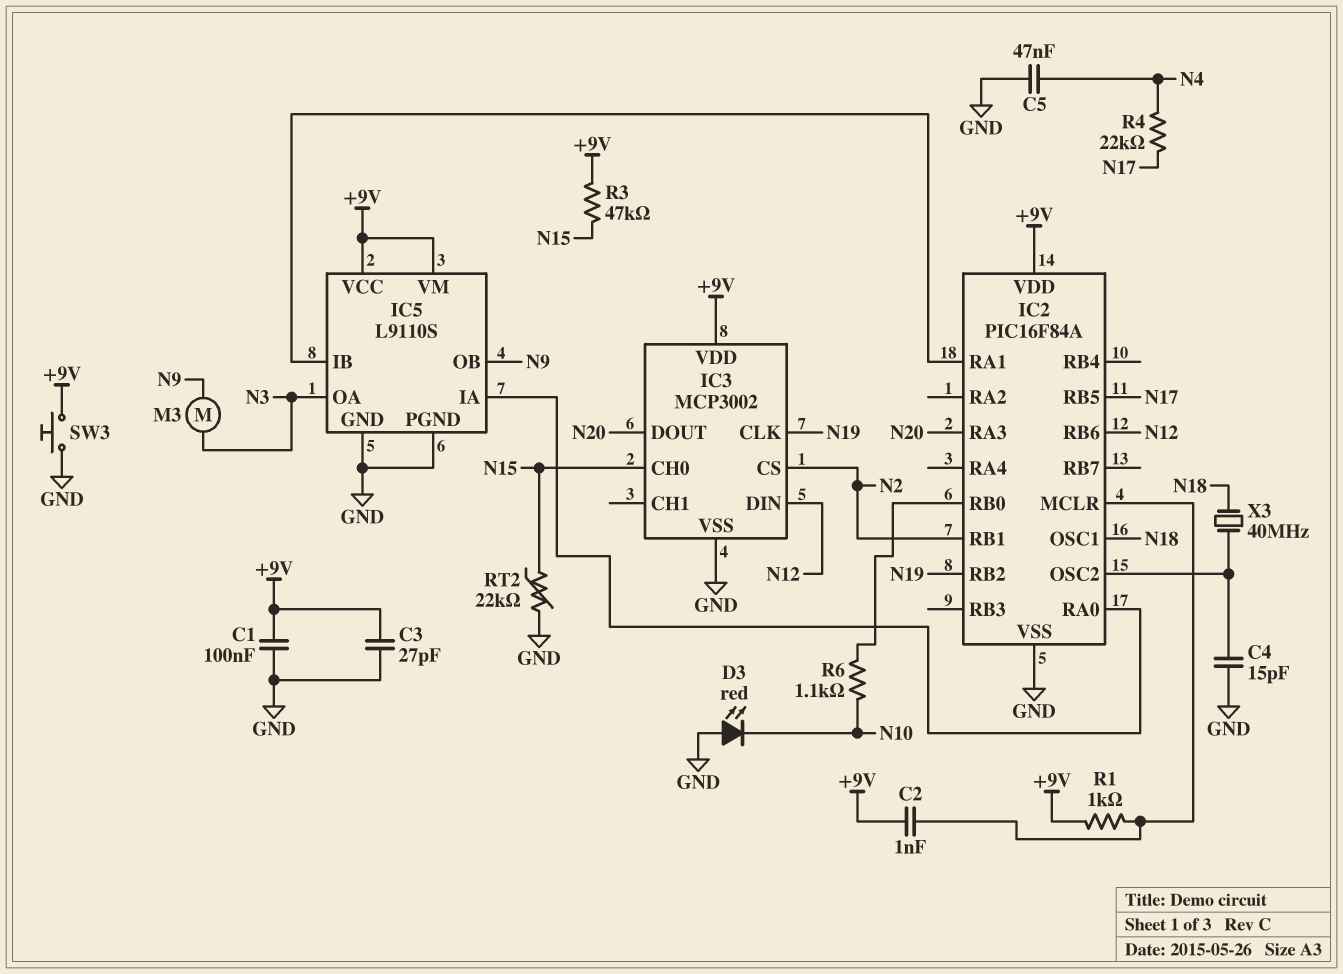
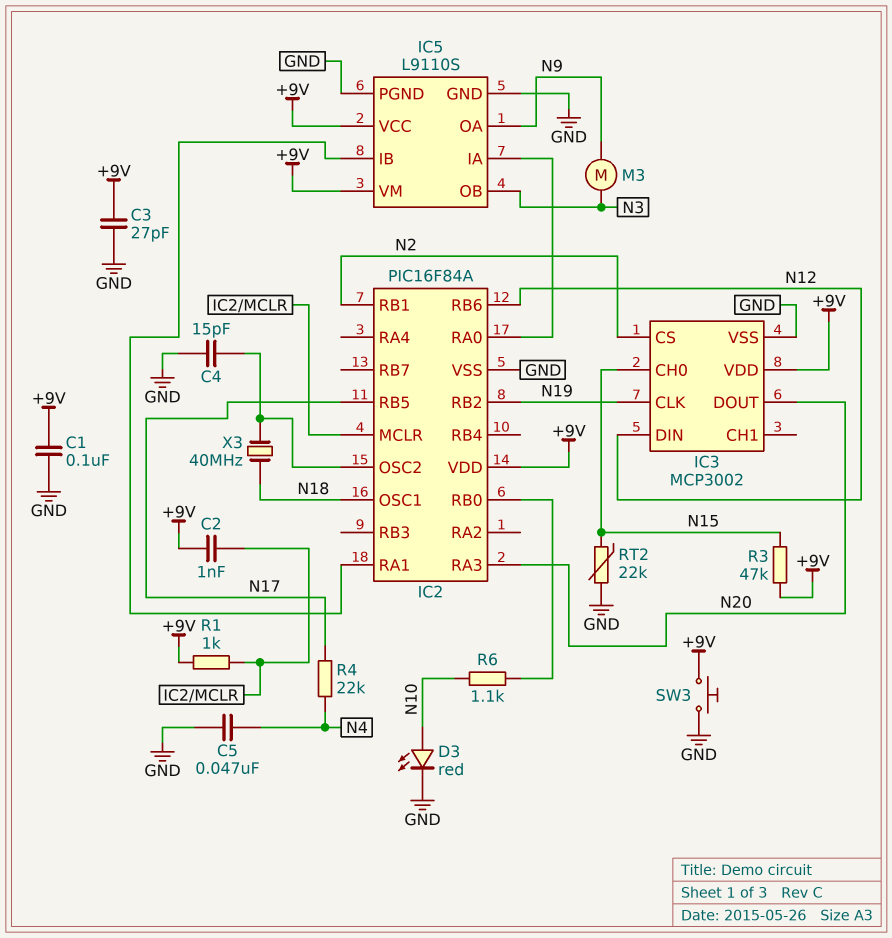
D3: LED red (A GND, K N10) -> LED red (A N10, K GND)
IC5 pin OA: N3 -> N9
IC5 pin OB: N9 -> N3

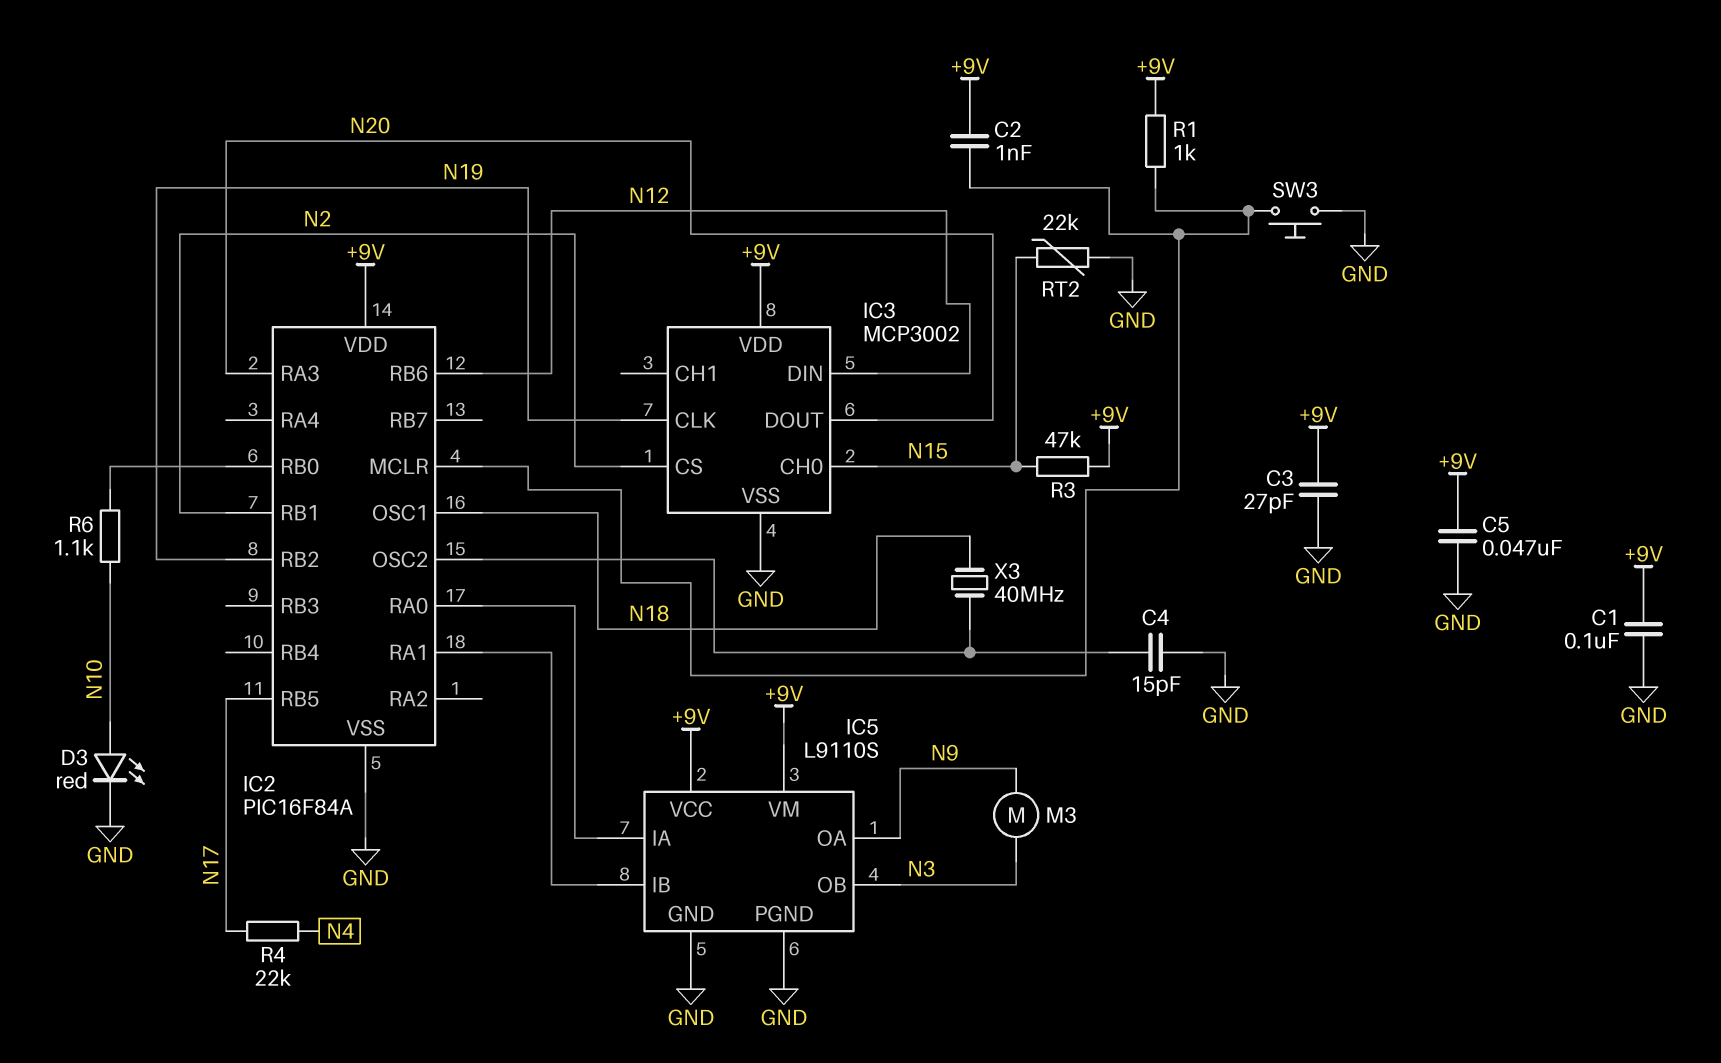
C5: 47nF (GND, N4) -> 47nF (+9V, GND)
SW3: button (+9V, GND) -> button (GND, IC2/MCLR)

